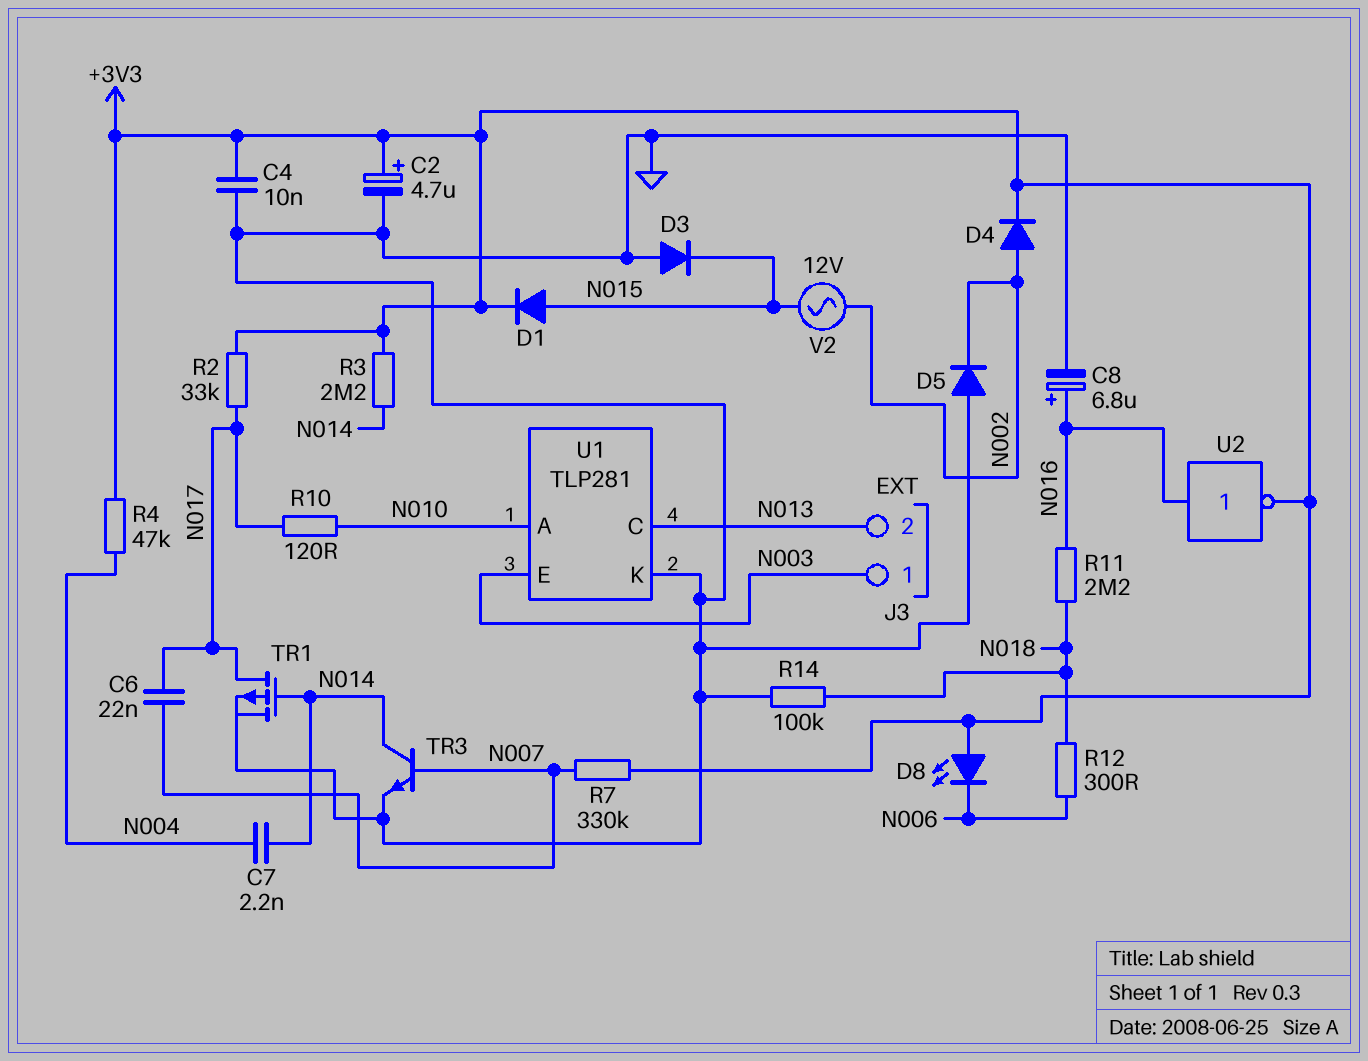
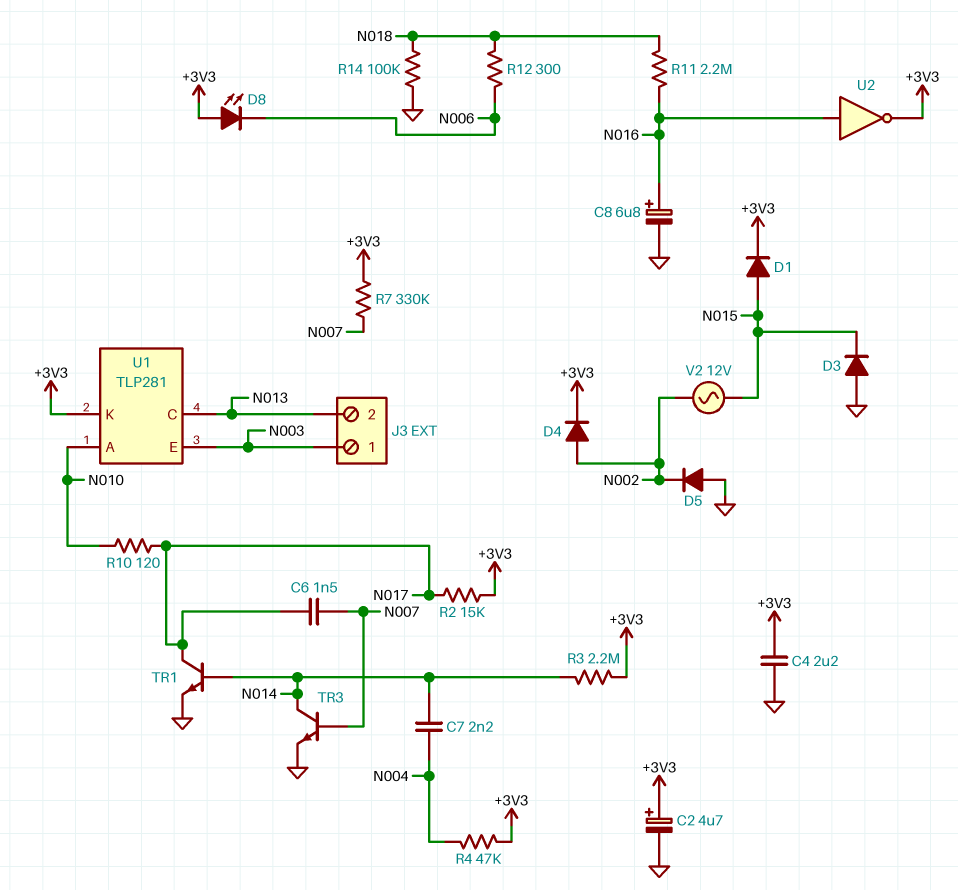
C4: 10nF (+3V3, GND) -> 2.2uF (+3V3, GND)
C6: 22nF (N007, N017) -> 1.5nF (N007, N017)
R2: 33k (+3V3, N017) -> 15k (+3V3, N017)
TR1: PMOS (G N014, D N017, S GND) -> NPN (B N014, C N017, E GND)
U1 pin K: GND -> +3V3

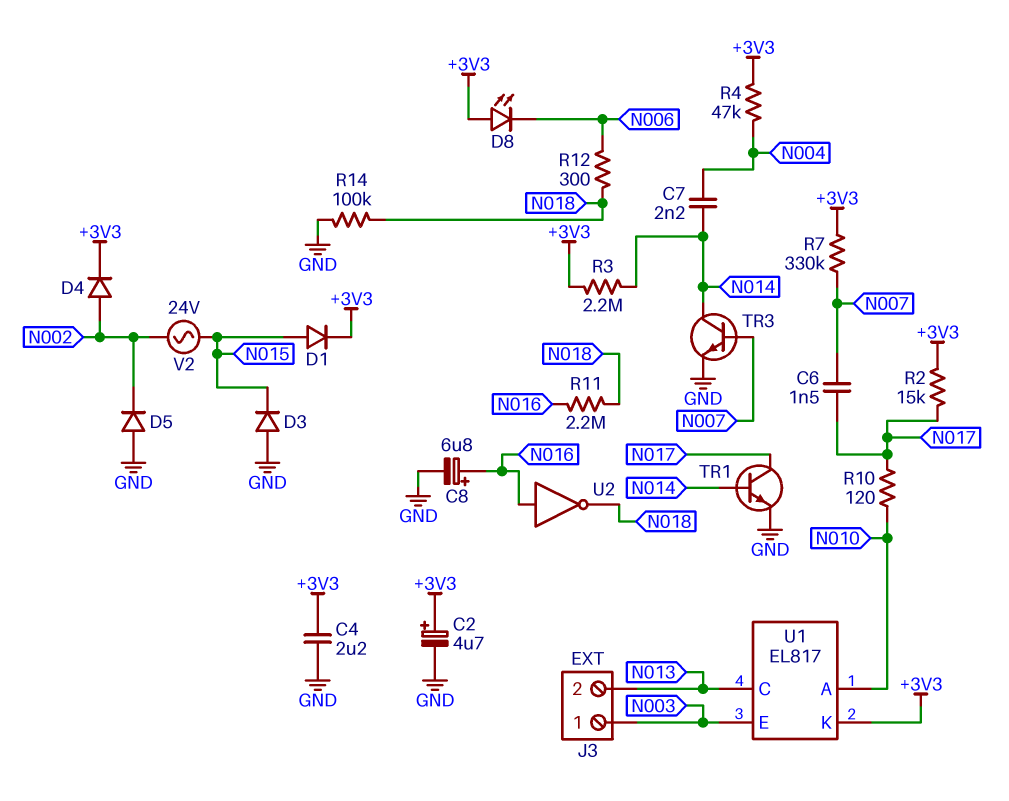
U1: TLP281 -> EL817
U2: NOT (in N016, out +3V3) -> NOT (in N016, out N018)
V2: AC 12V (N002, N015) -> AC 24V (N002, N015)

